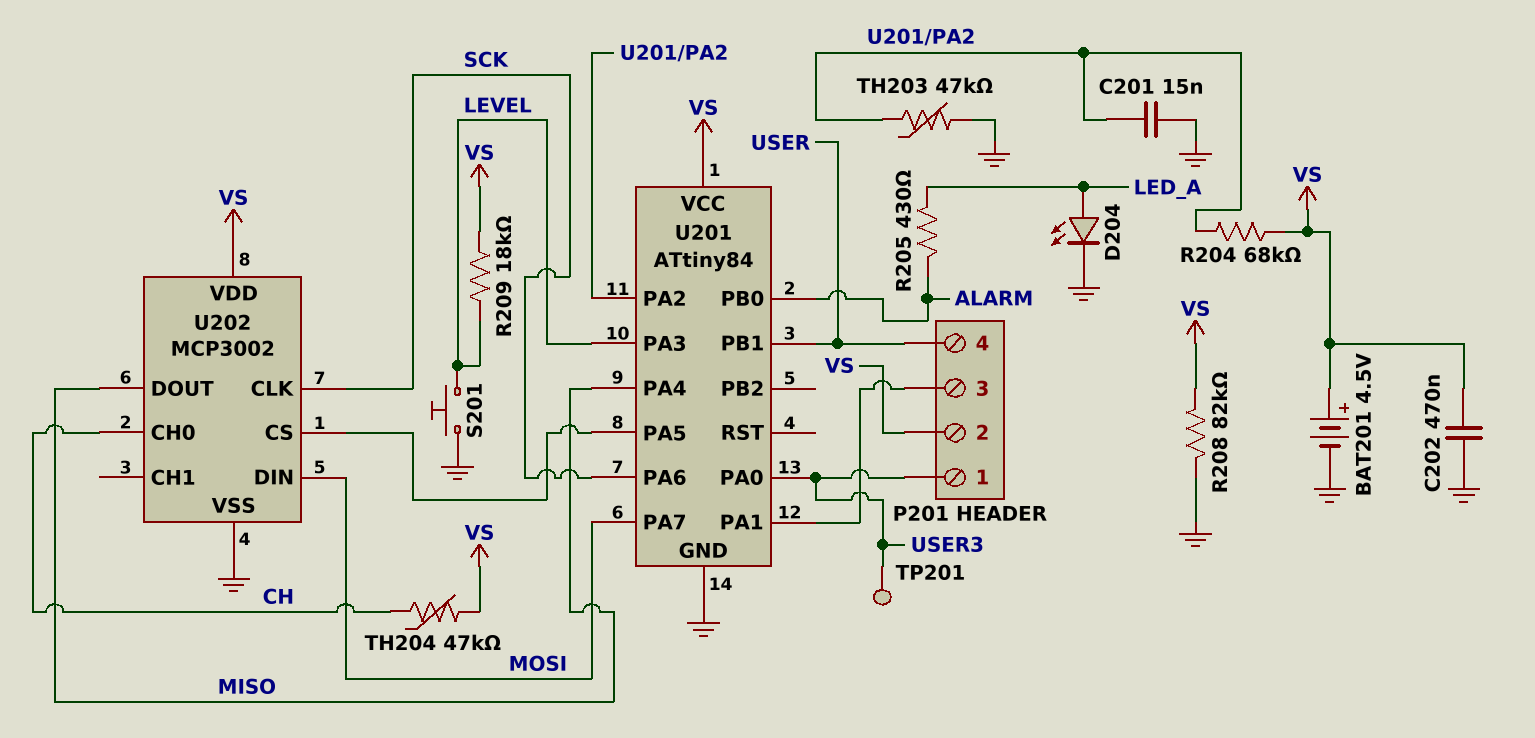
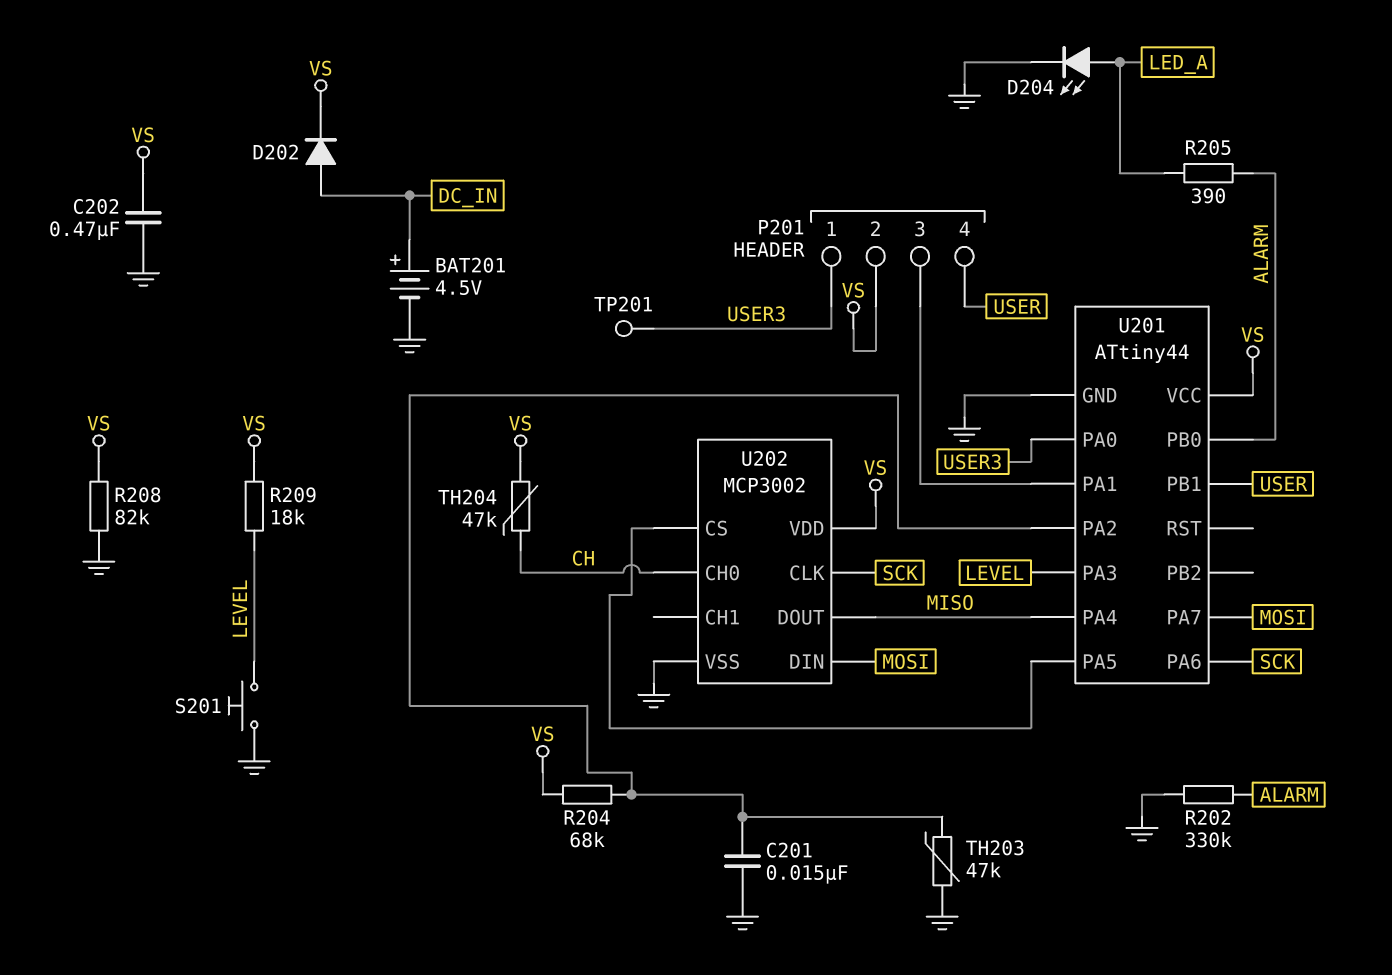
BAT201: 4.5V (plus VS, minus GND) -> 4.5V (plus DC_IN, minus GND)
D202: none -> diode (A DC_IN, K VS)
R202: none -> 330k (ALARM, GND)
R205: 430 (ALARM, LED_A) -> 390 (ALARM, LED_A)
U201: ATtiny84 -> ATtiny44

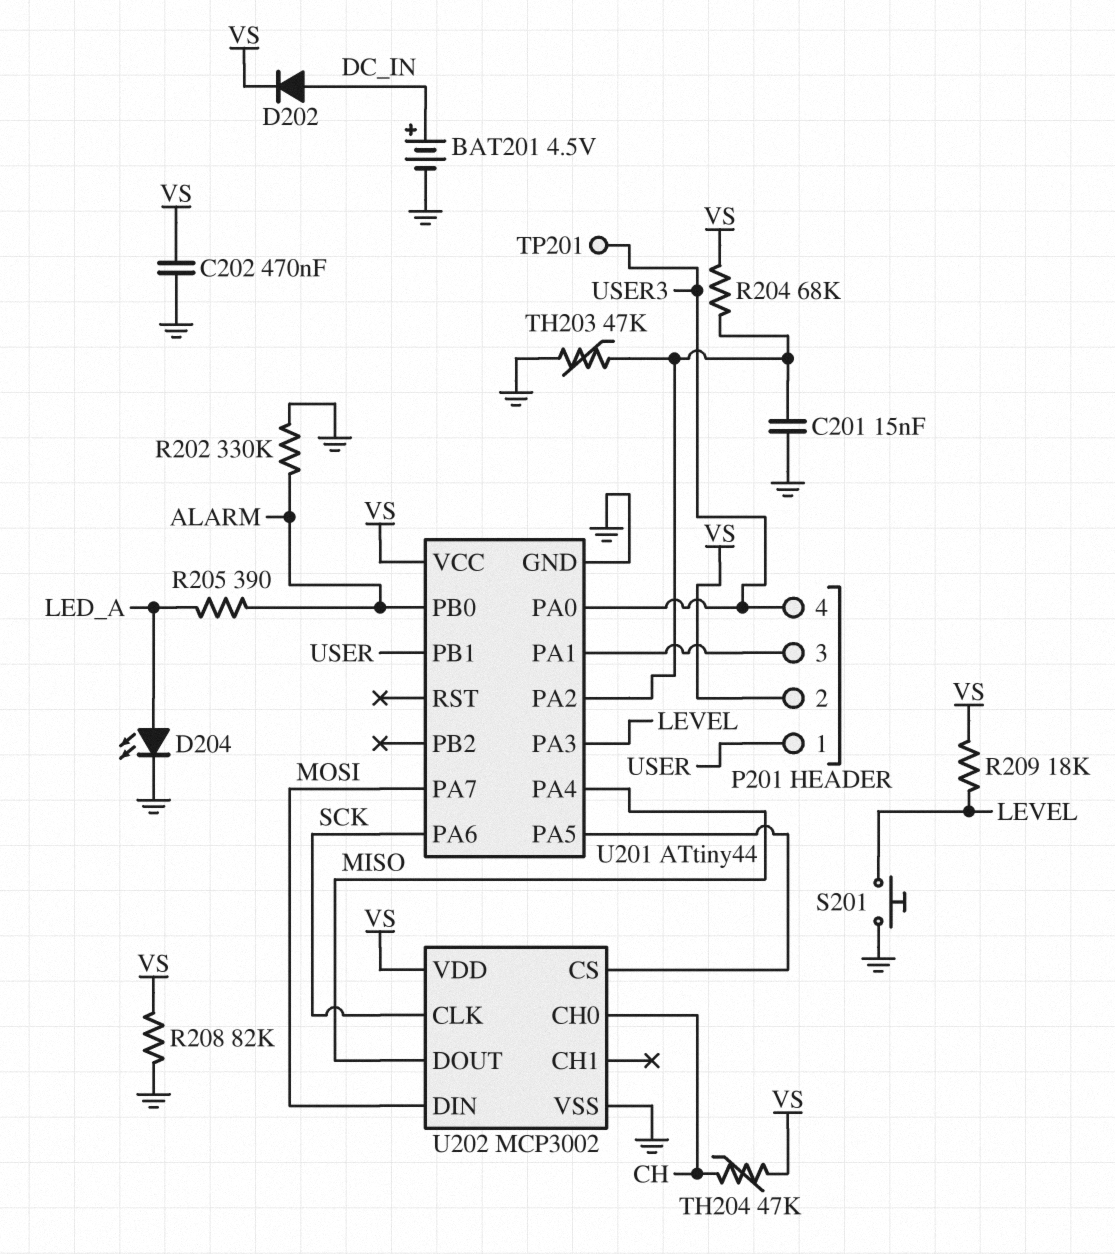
P201 pin 1: USER3 -> USER
P201 pin 4: USER -> USER3

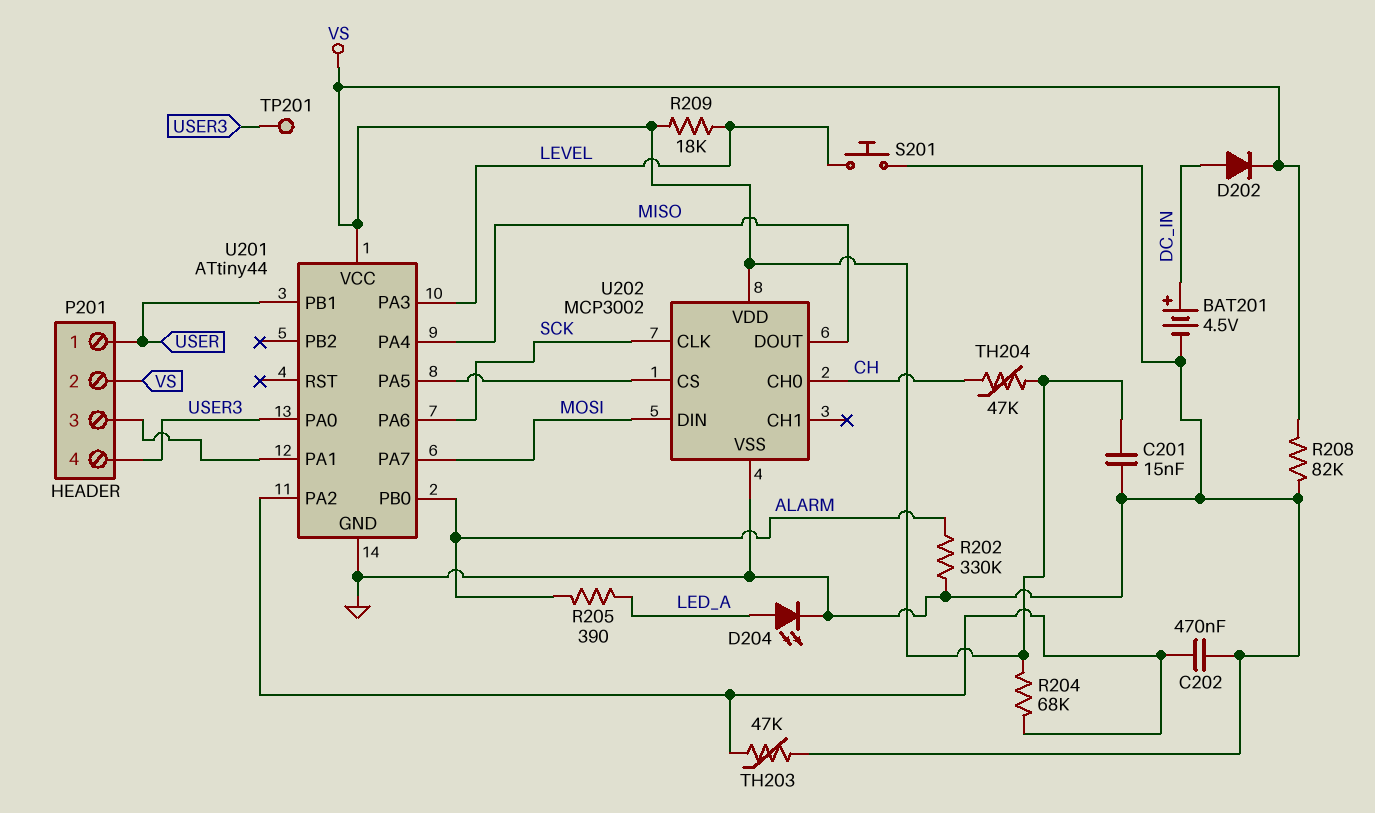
C201: 15nF (GND, U201/PA2) -> 15nF (GND, VS)
C202: 470nF (GND, VS) -> 470nF (GND, U201/PA2)

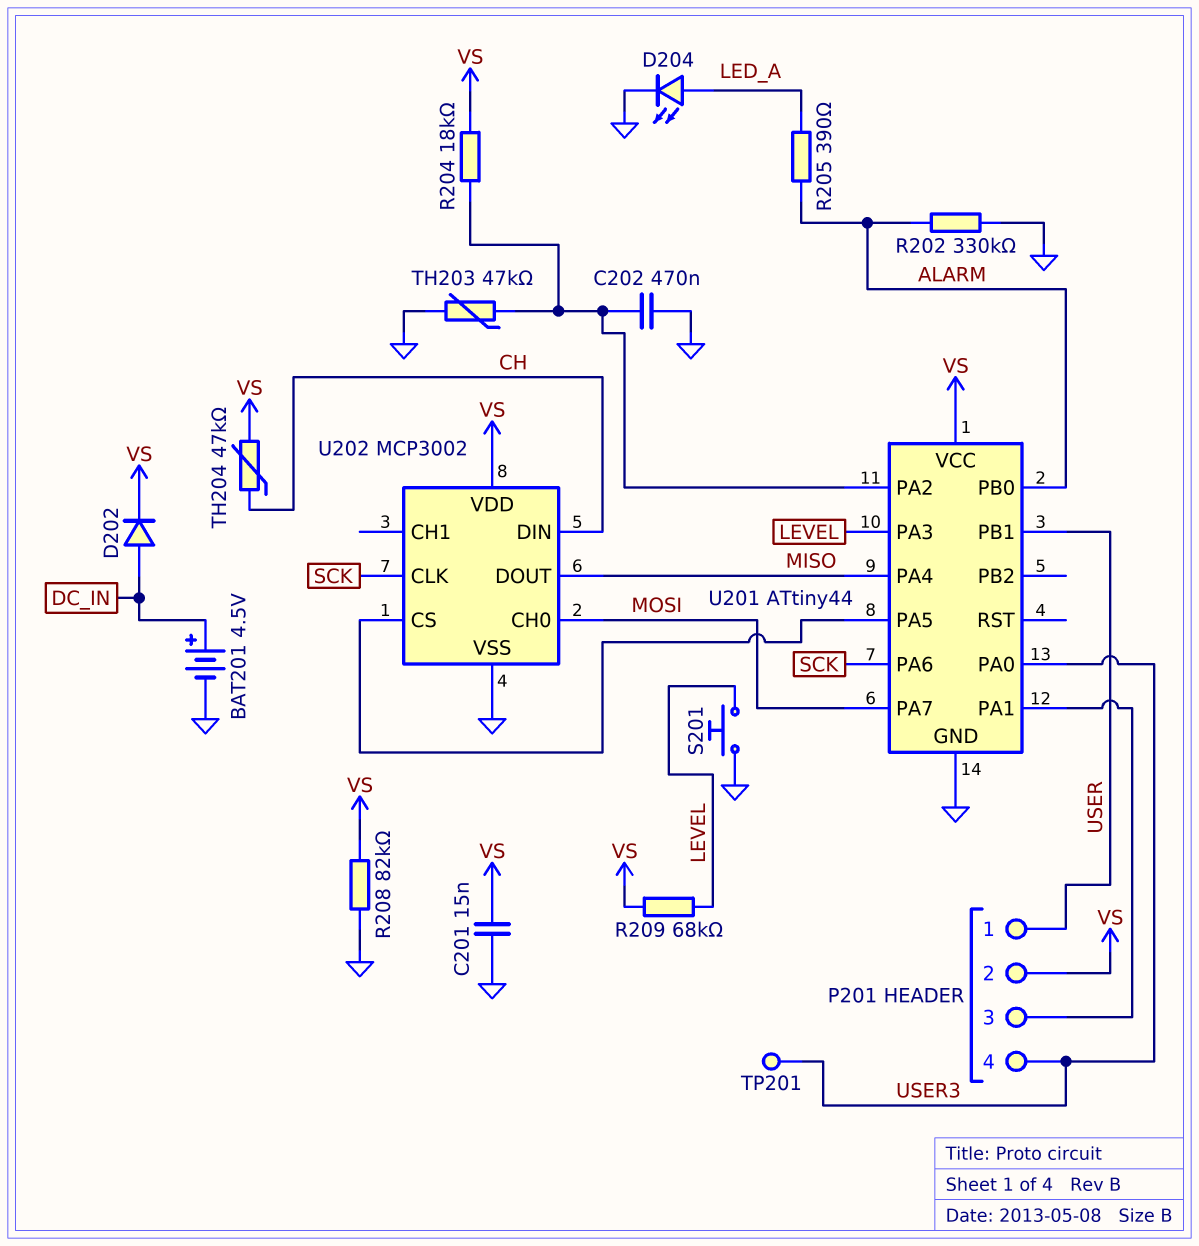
R204: 68k (U201/PA2, VS) -> 18k (U201/PA2, VS)
R209: 18k (LEVEL, VS) -> 68k (LEVEL, VS)
U202 pin CH0: CH -> MOSI
U202 pin DIN: MOSI -> CH

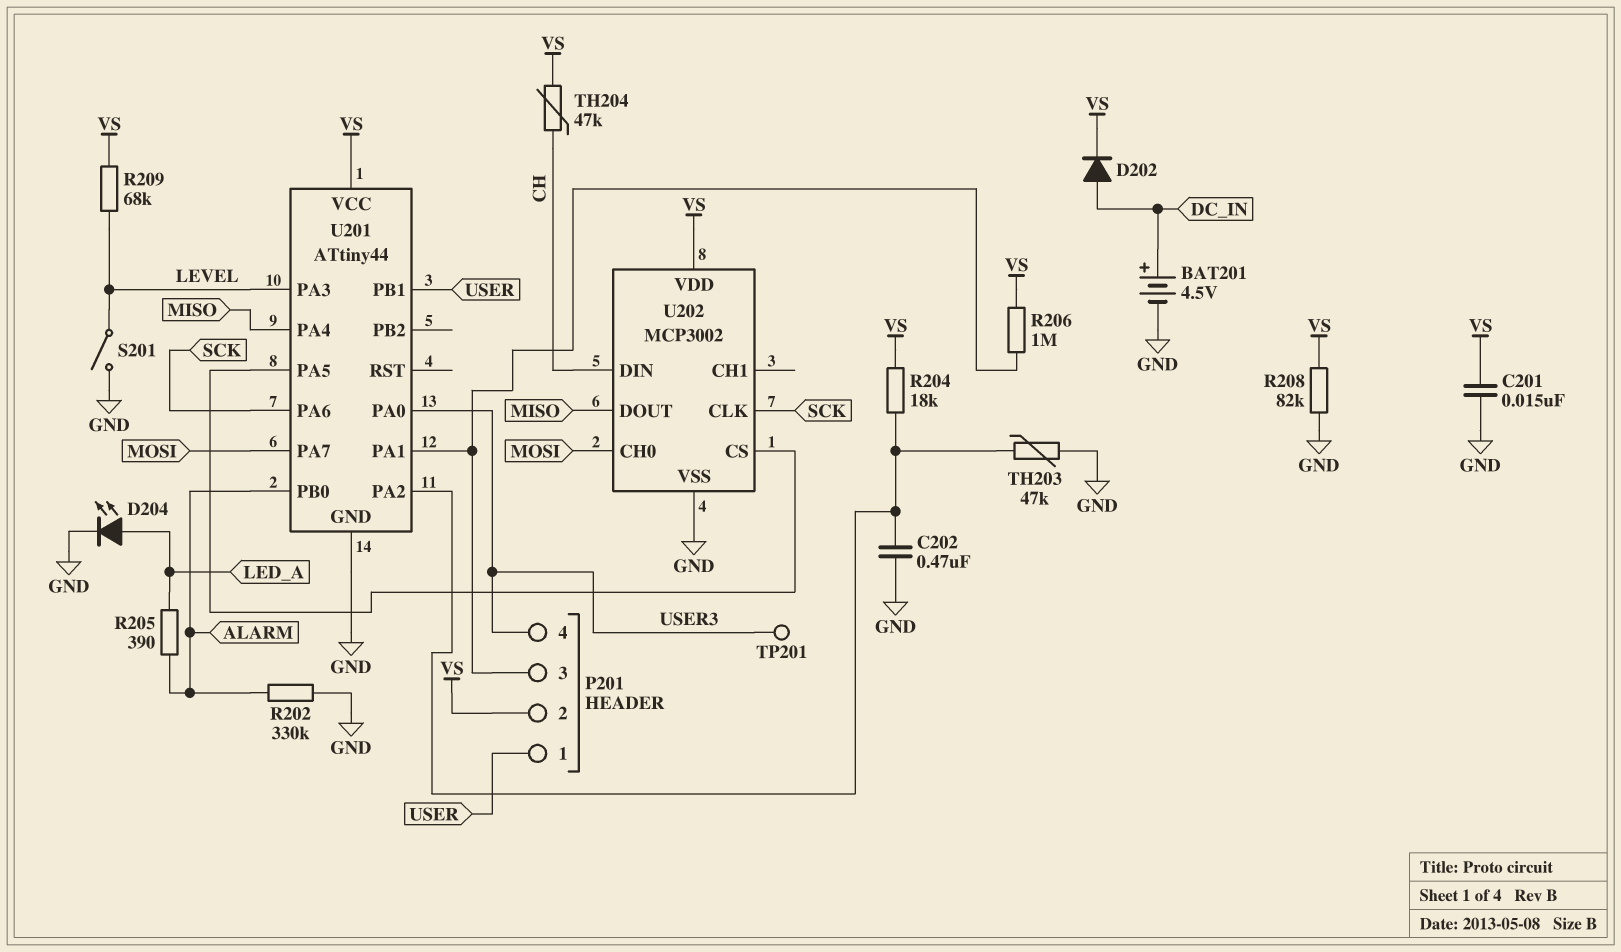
R206: none -> 1M (P201/3, VS)
S201: button (GND, LEVEL) -> switch (GND, LEVEL)

